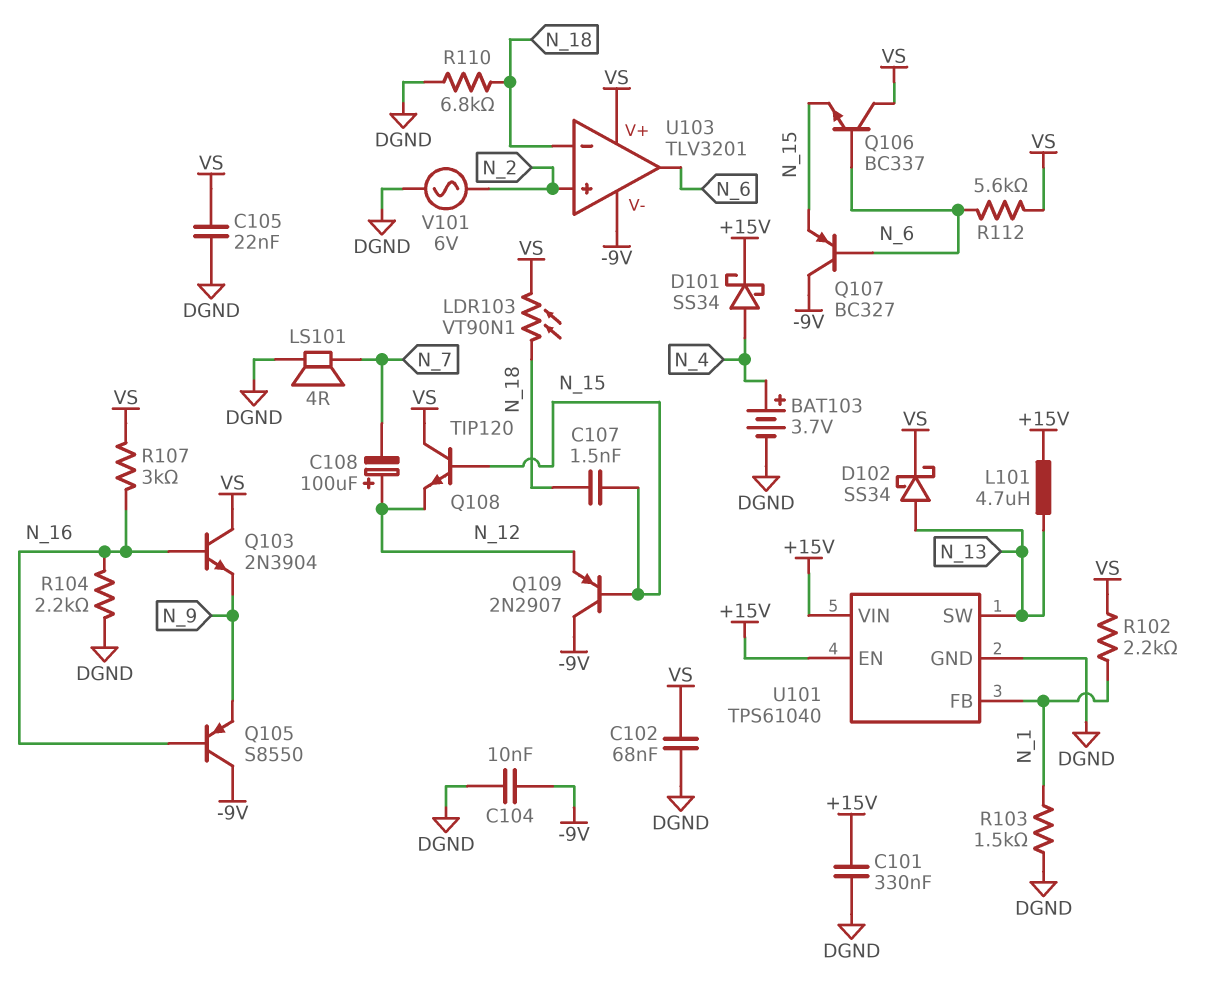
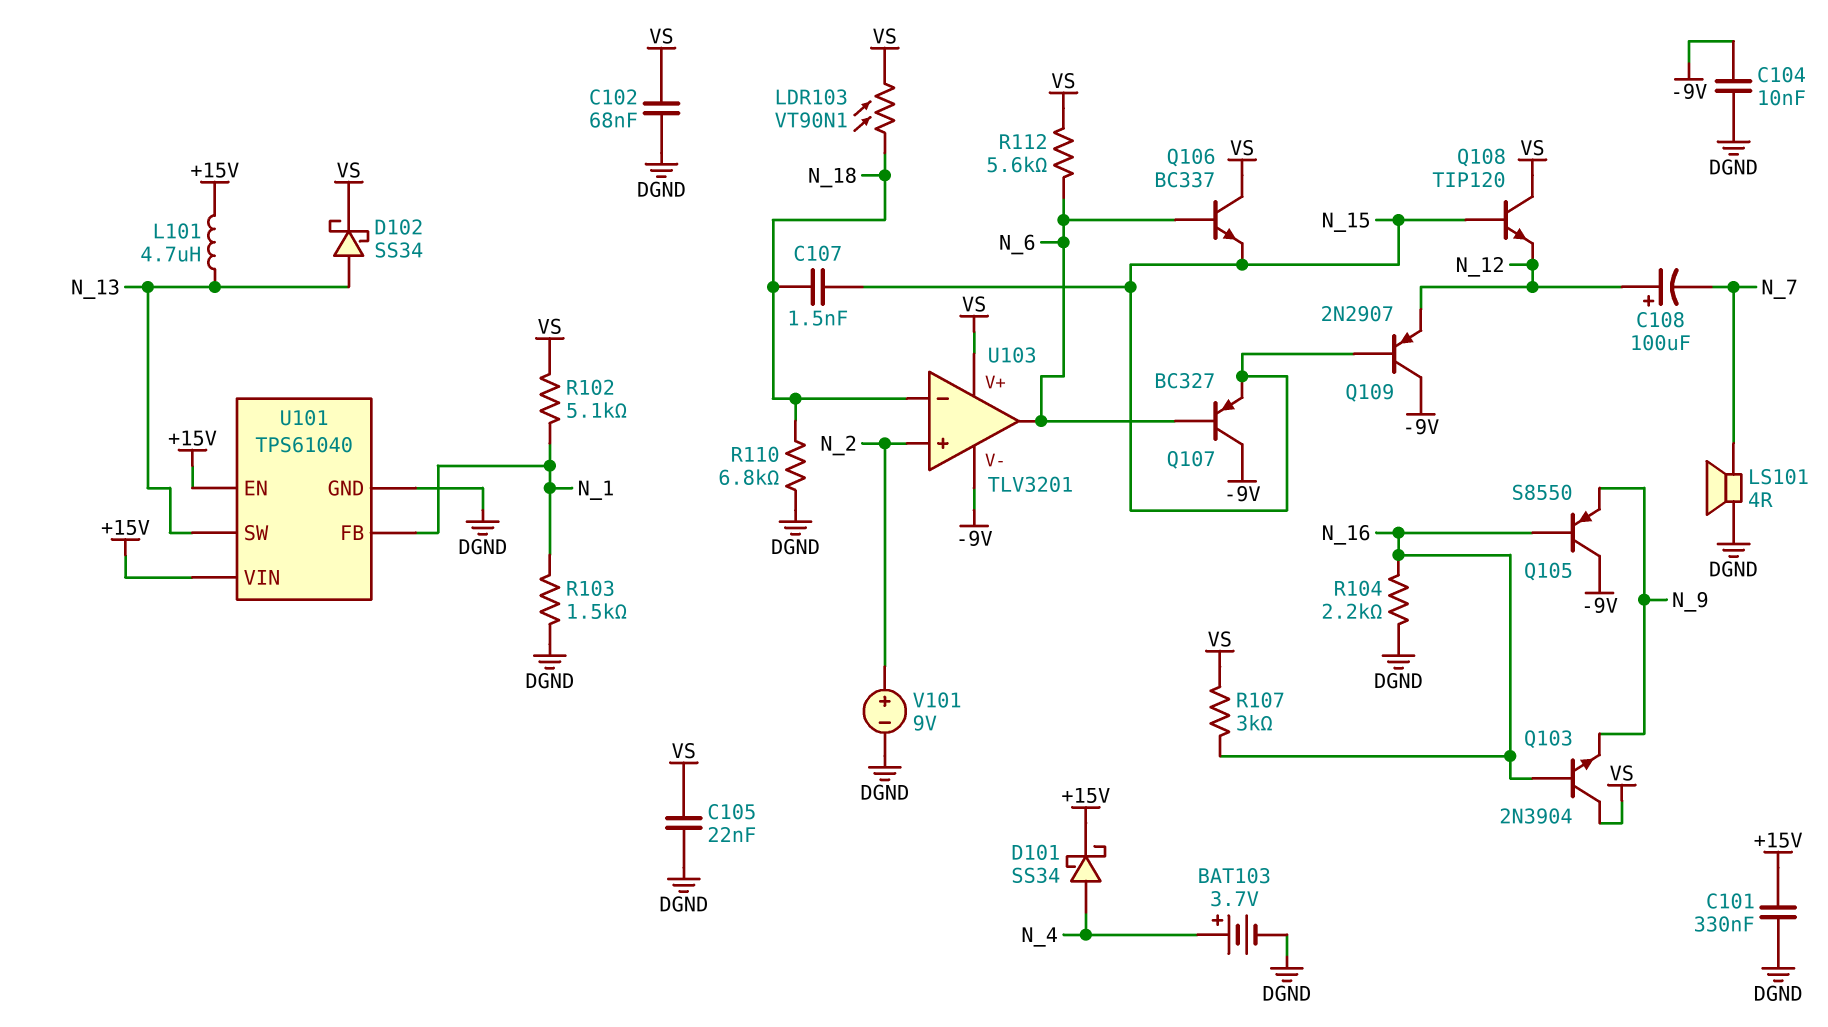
R102: 2.2k (N_1, VS) -> 5.1k (N_1, VS)
V101: AC 6V (DGND, N_2) -> 9V (plus N_2, minus DGND)

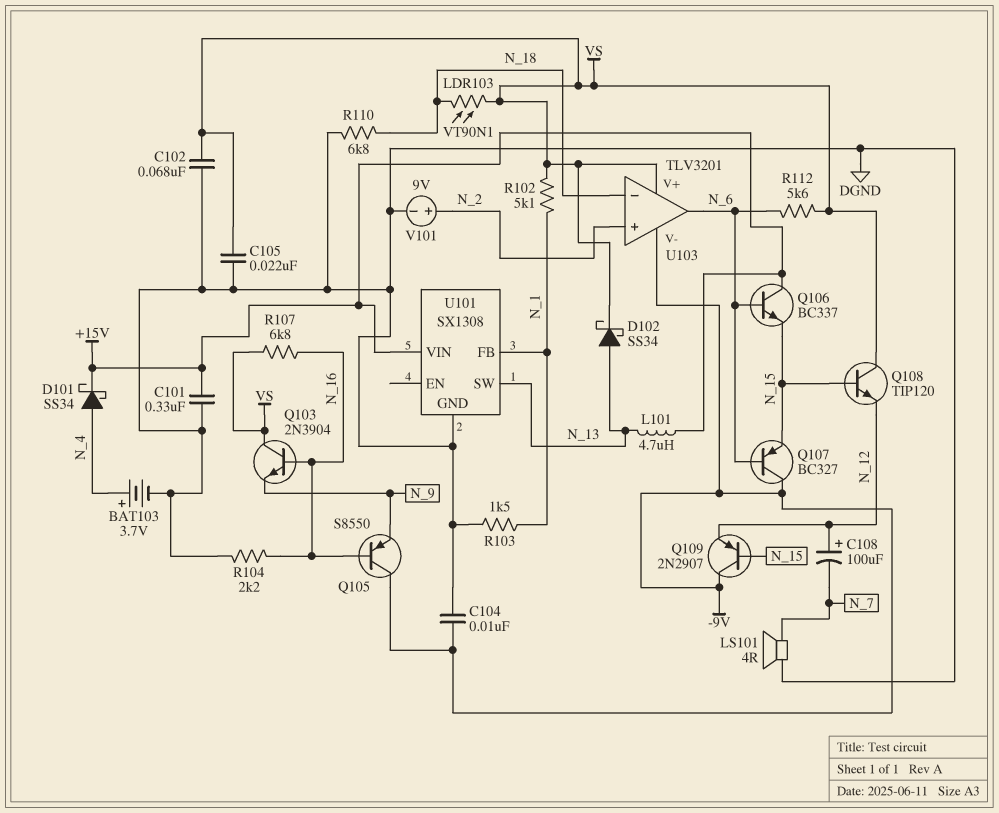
C107: 1.5nF (N_15, N_18) -> none
Q106: NPN BC337 (B N_6, C VS, E N_15) -> NPN BC337 (B N_6, C +15V, E N_15)
R107: 3k (N_16, VS) -> 6.8k (N_16, VS)
U101: TPS61040 -> SX1308
U101 pin EN: +15V -> none

